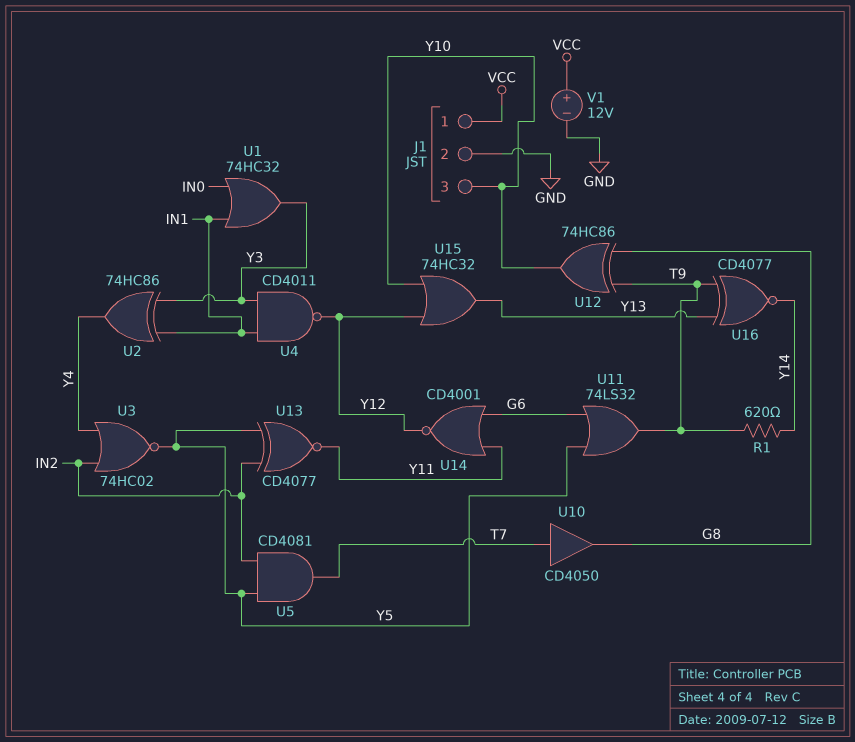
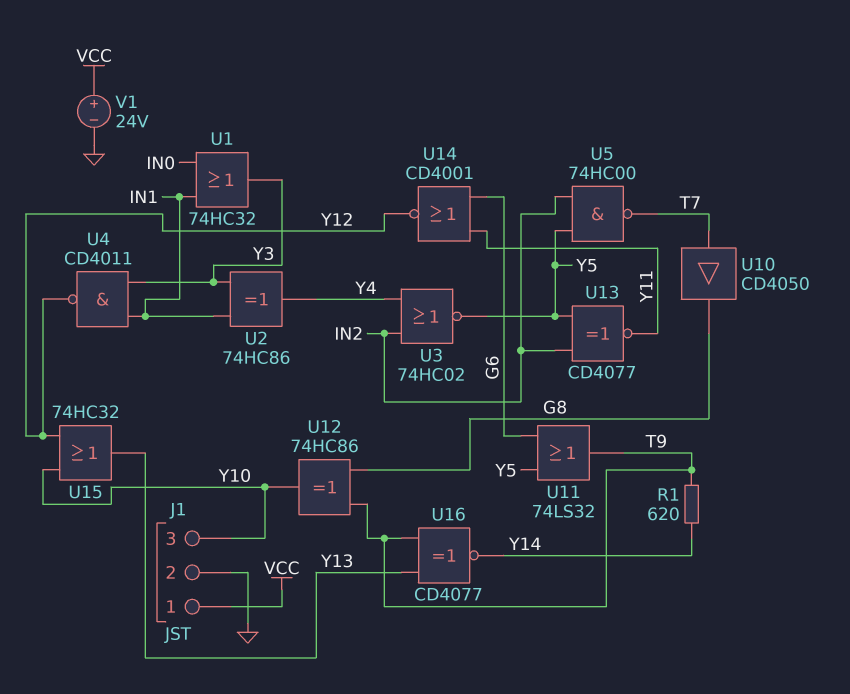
U5: AND CD4081 (in IN2, in Y5, out T7) -> NAND 74HC00 (in IN2, in Y5, out T7)
V1: 12V (plus VCC, minus GND) -> 24V (plus VCC, minus GND)

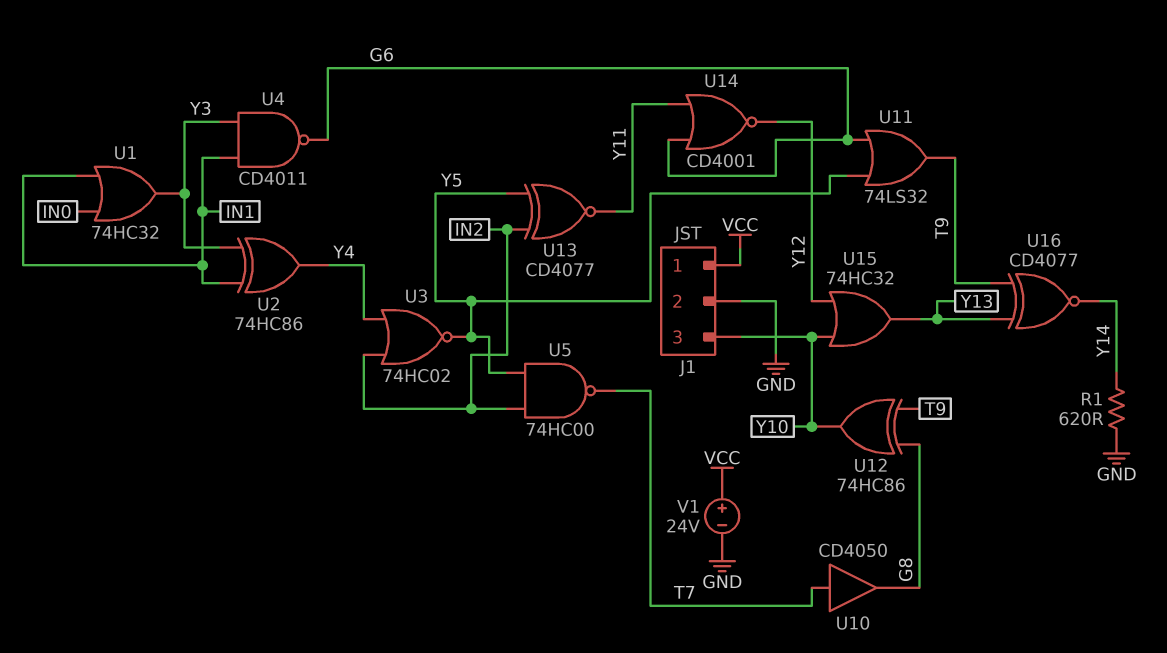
R1: 620 (T9, Y14) -> 620 (GND, Y14)
U4: NAND CD4011 (in IN1, in Y3, out Y12) -> NAND CD4011 (in IN1, in Y3, out G6)

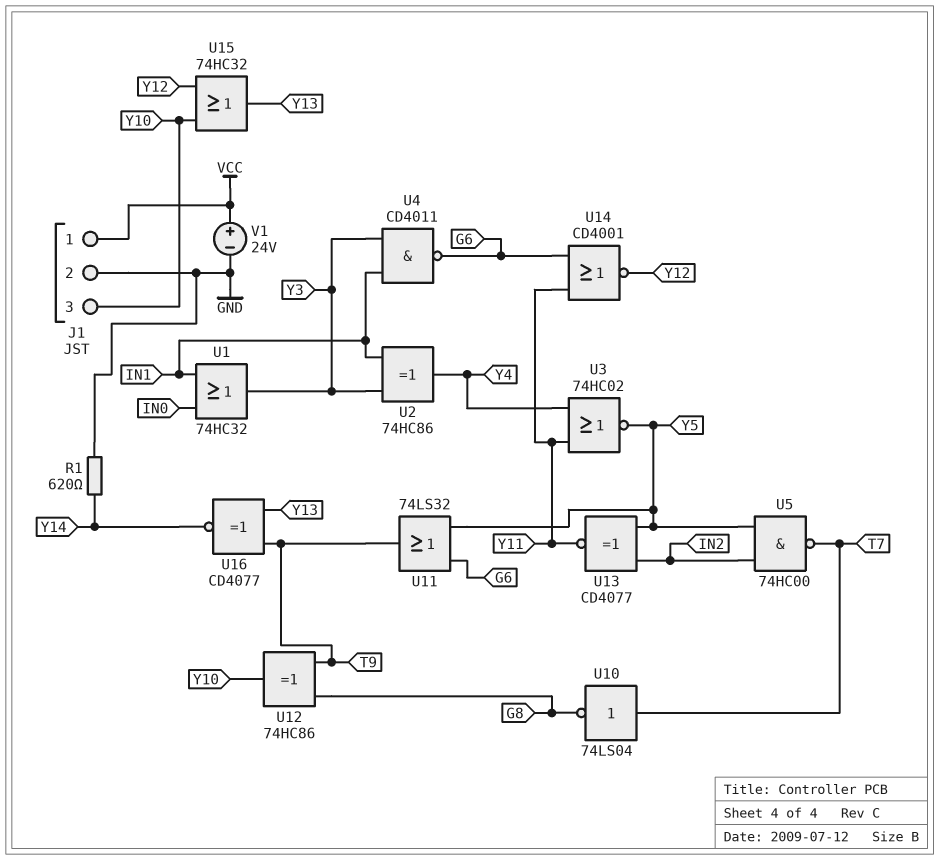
U3: NOR 74HC02 (in IN2, in Y4, out Y5) -> NOR 74HC02 (in Y4, in Y11, out Y5)
U10: buffer CD4050 (in T7, out G8) -> NOT 74LS04 (in T7, out G8)

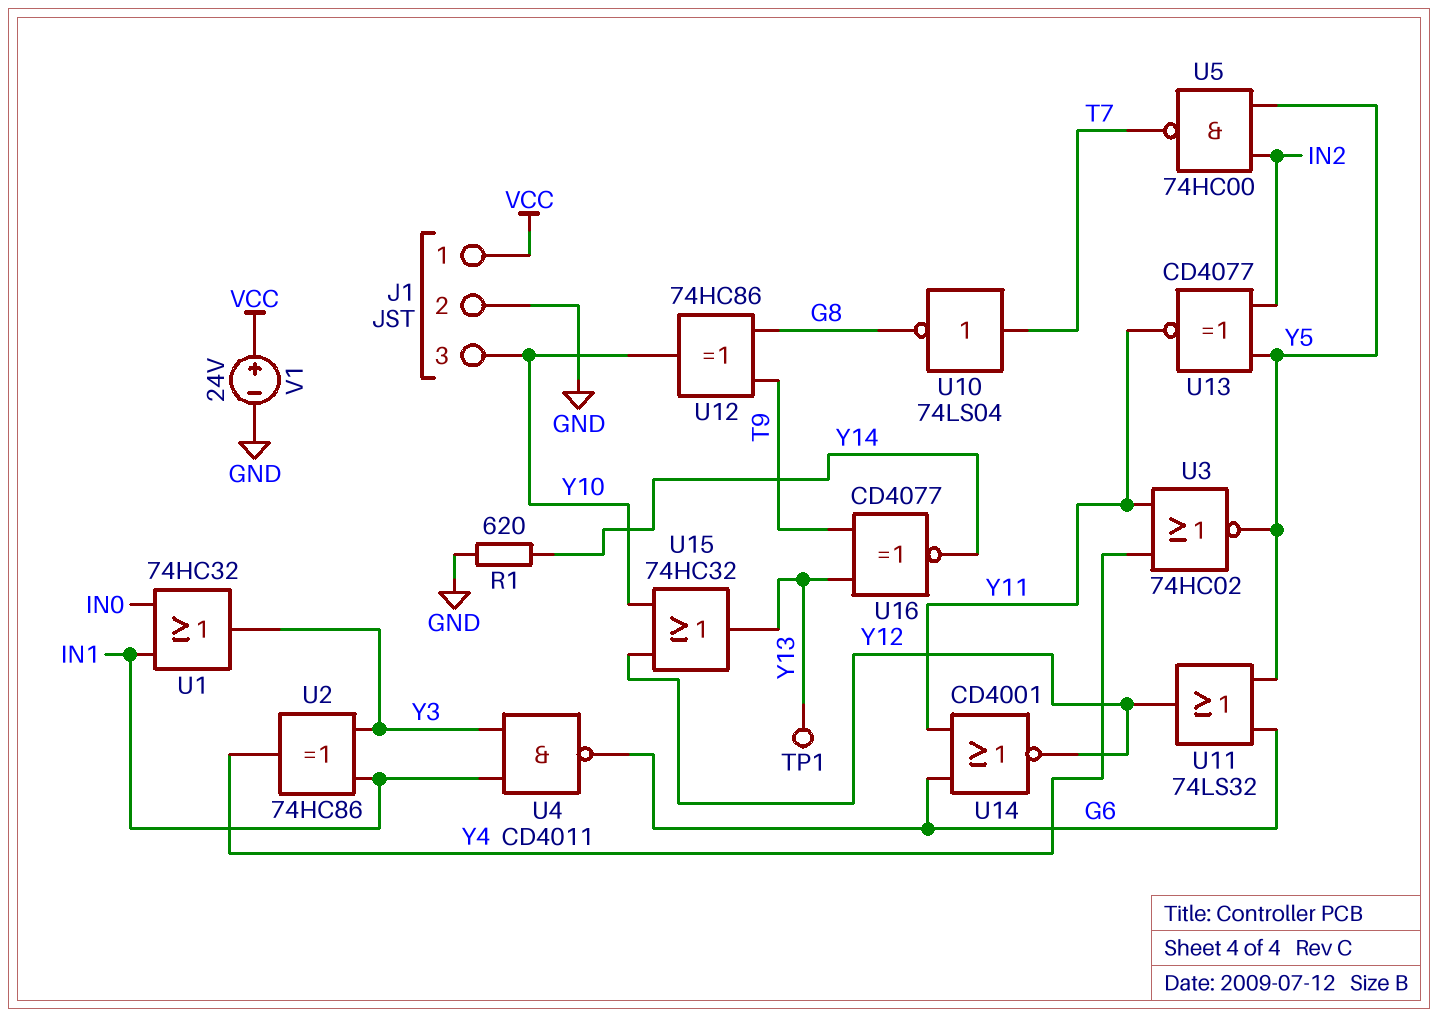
TP1: none -> test point (Y13)
U11: OR 74LS32 (in G6, in Y5, out T9) -> OR 74LS32 (in G6, in Y5, out Y12)

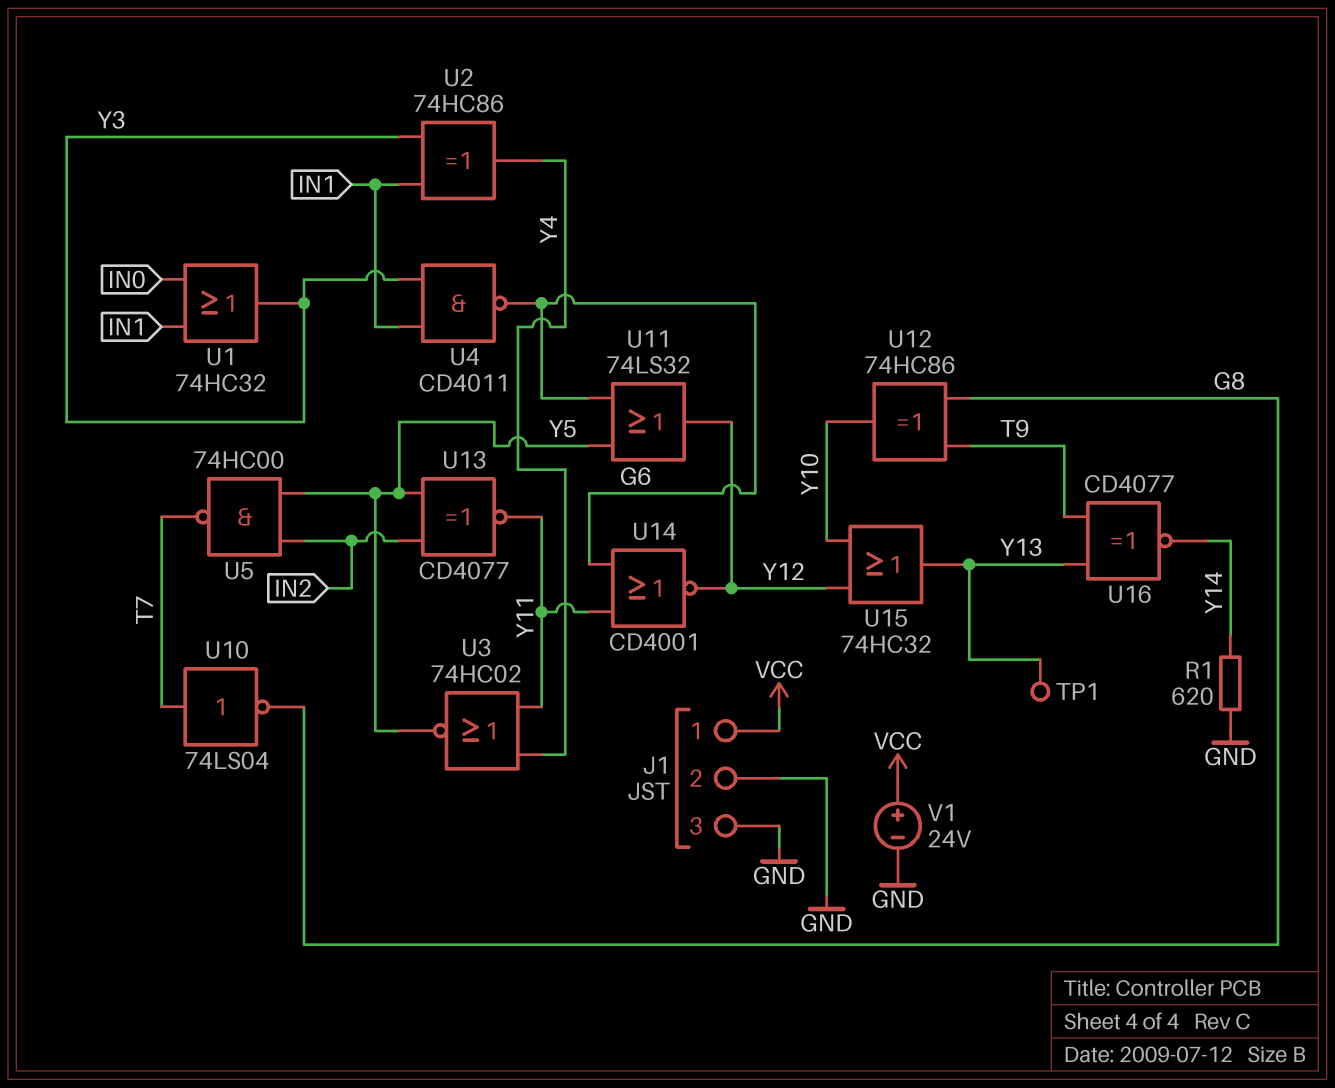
J1 pin 3: Y10 -> GND

